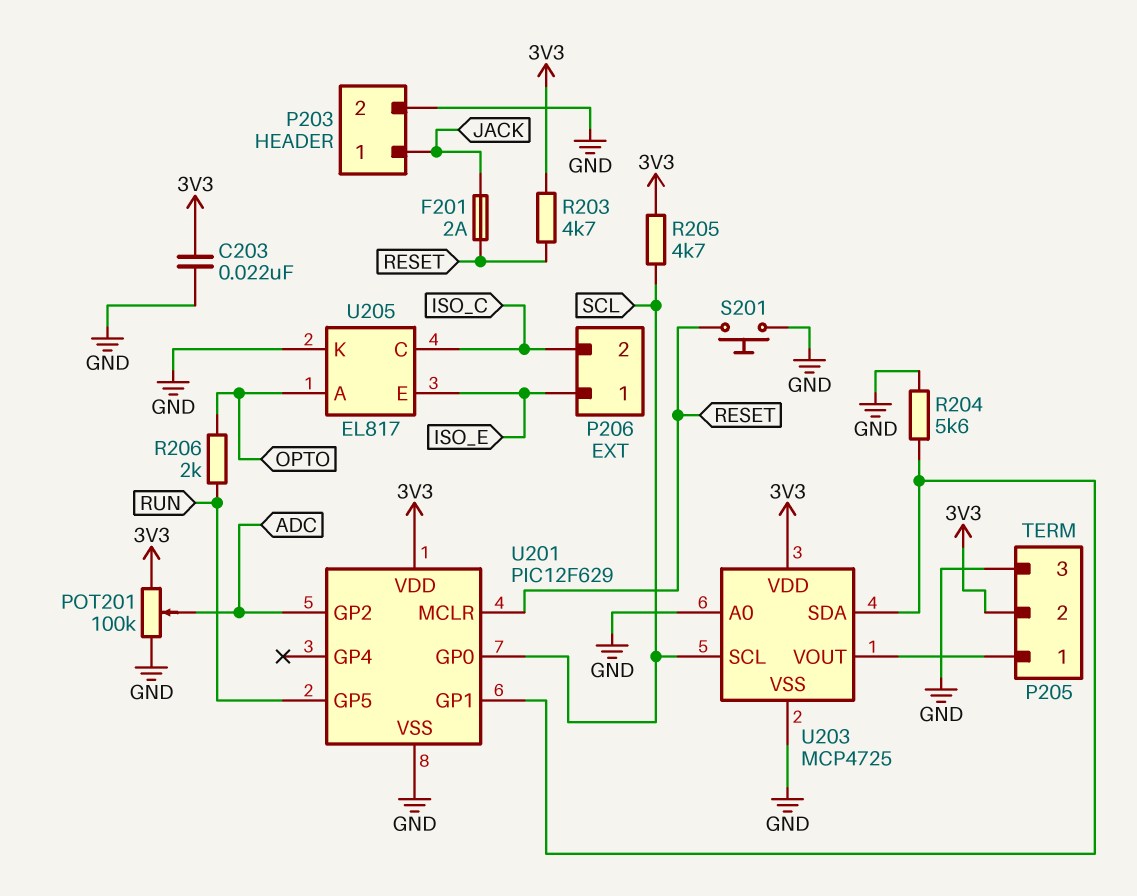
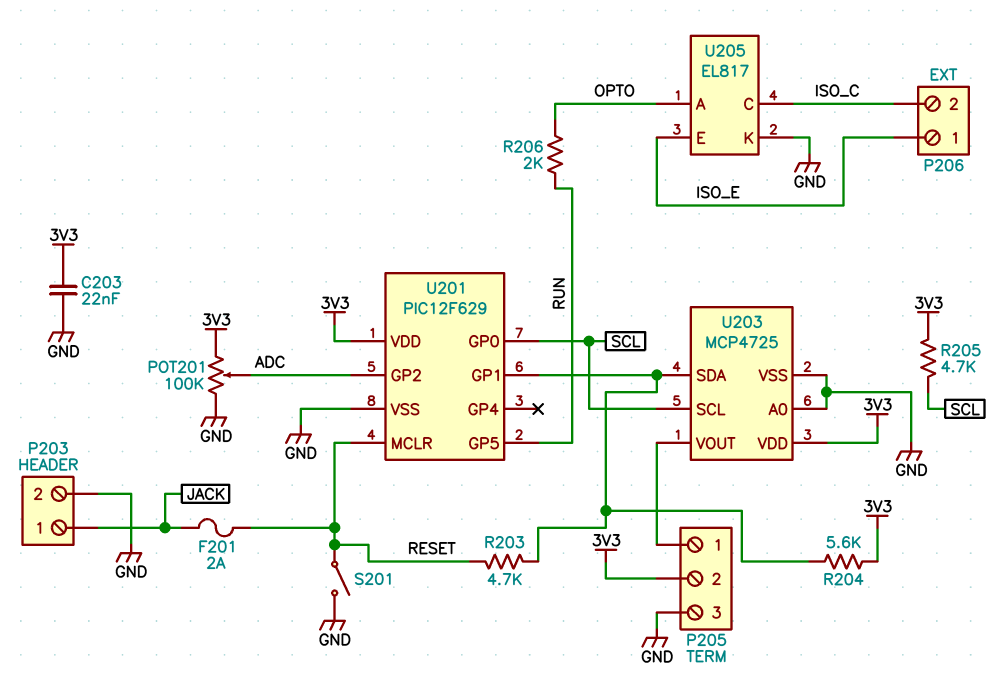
R203: 4.7k (3V3, RESET) -> 4.7k (RESET, U201/GP1)
R204: 5.6k (GND, U201/GP1) -> 5.6k (3V3, U201/GP1)
S201: button (GND, RESET) -> switch (GND, RESET)

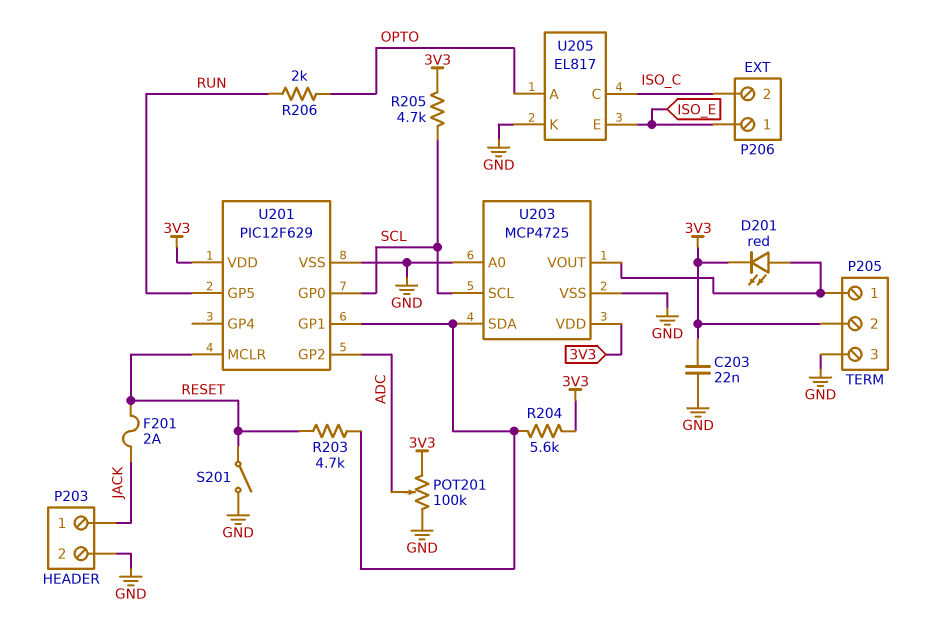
D201: none -> LED red (A P205/1, K 3V3)

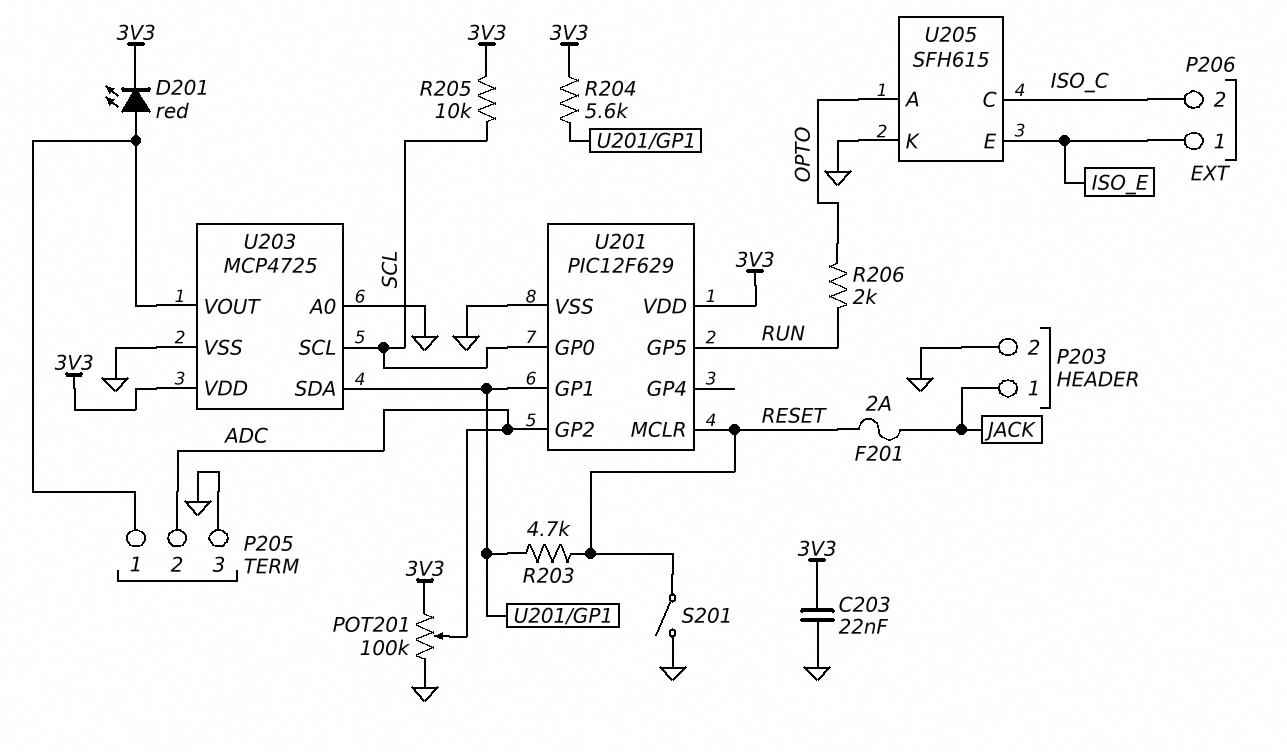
P205 pin 2: 3V3 -> ADC
R205: 4.7k (3V3, SCL) -> 10k (3V3, SCL)
U205: EL817 -> SFH615

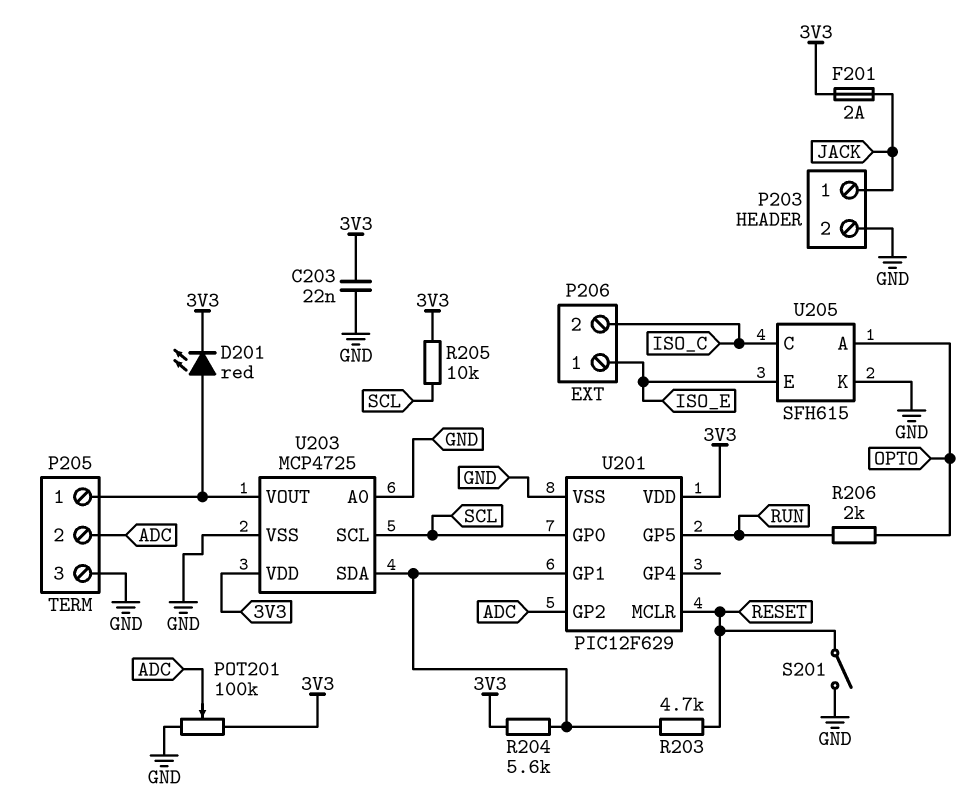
F201: 2A (JACK, RESET) -> 2A (3V3, JACK)

